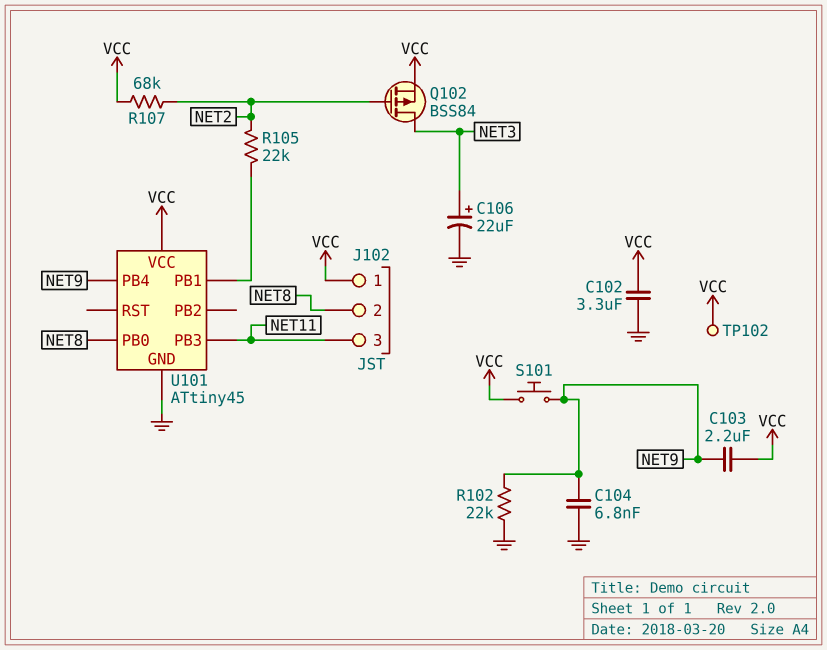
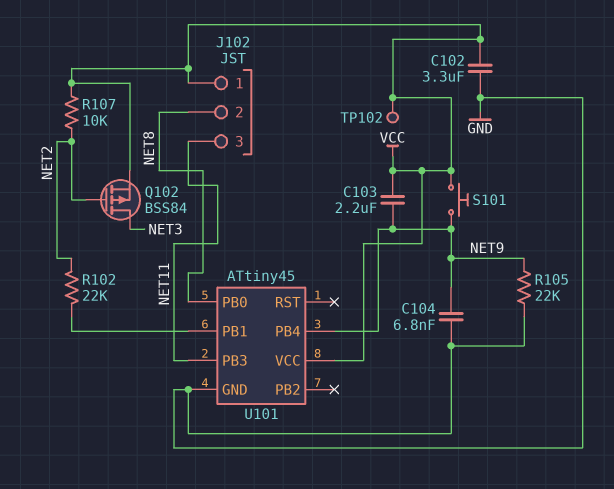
C106: 22uF (plus NET3, minus GND) -> none
R102: 22k (GND, NET9) -> 22k (NET2, U101/PB1)
R105: 22k (NET2, U101/PB1) -> 22k (GND, NET9)
R107: 68k (NET2, VCC) -> 10k (NET2, VCC)

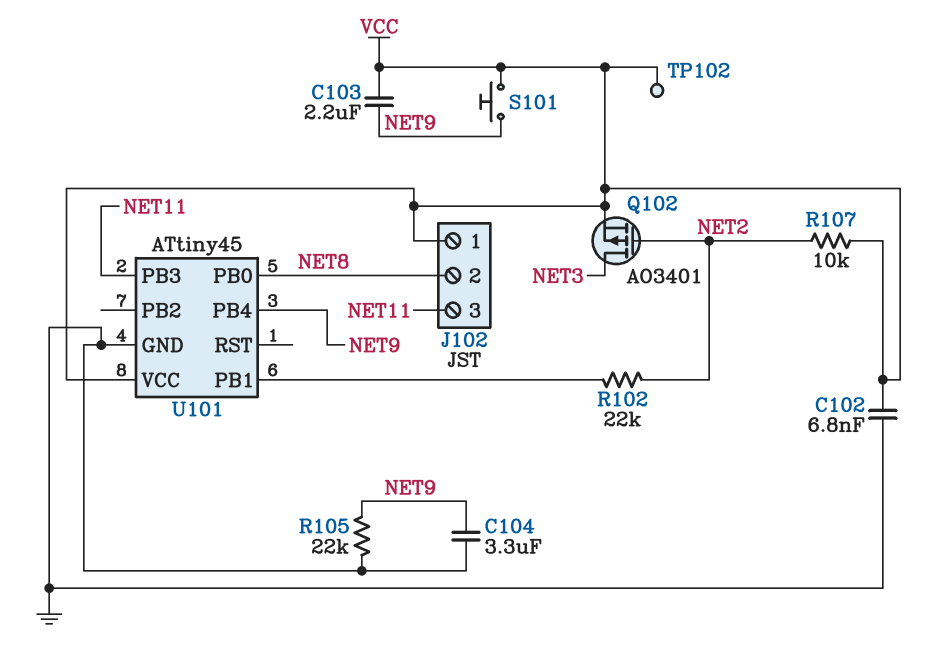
C102: 3.3uF (GND, VCC) -> 6.8nF (GND, VCC)
C104: 6.8nF (GND, NET9) -> 3.3uF (GND, NET9)
Q102: PMOS BSS84 (G NET2, D NET3, S VCC) -> PMOS AO3401 (G NET2, D NET3, S VCC)

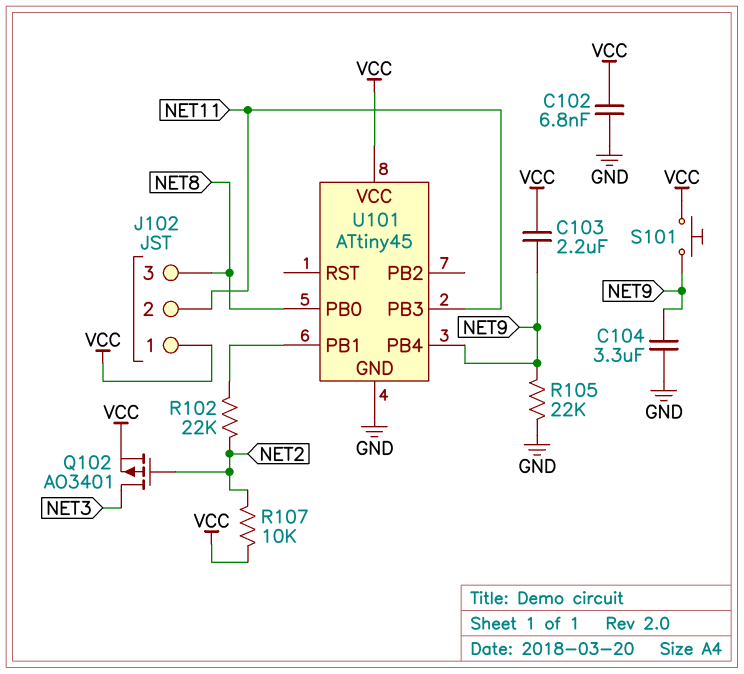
J102 pin 2: NET8 -> NET11
J102 pin 3: NET11 -> NET8
TP102: test point (VCC) -> none

